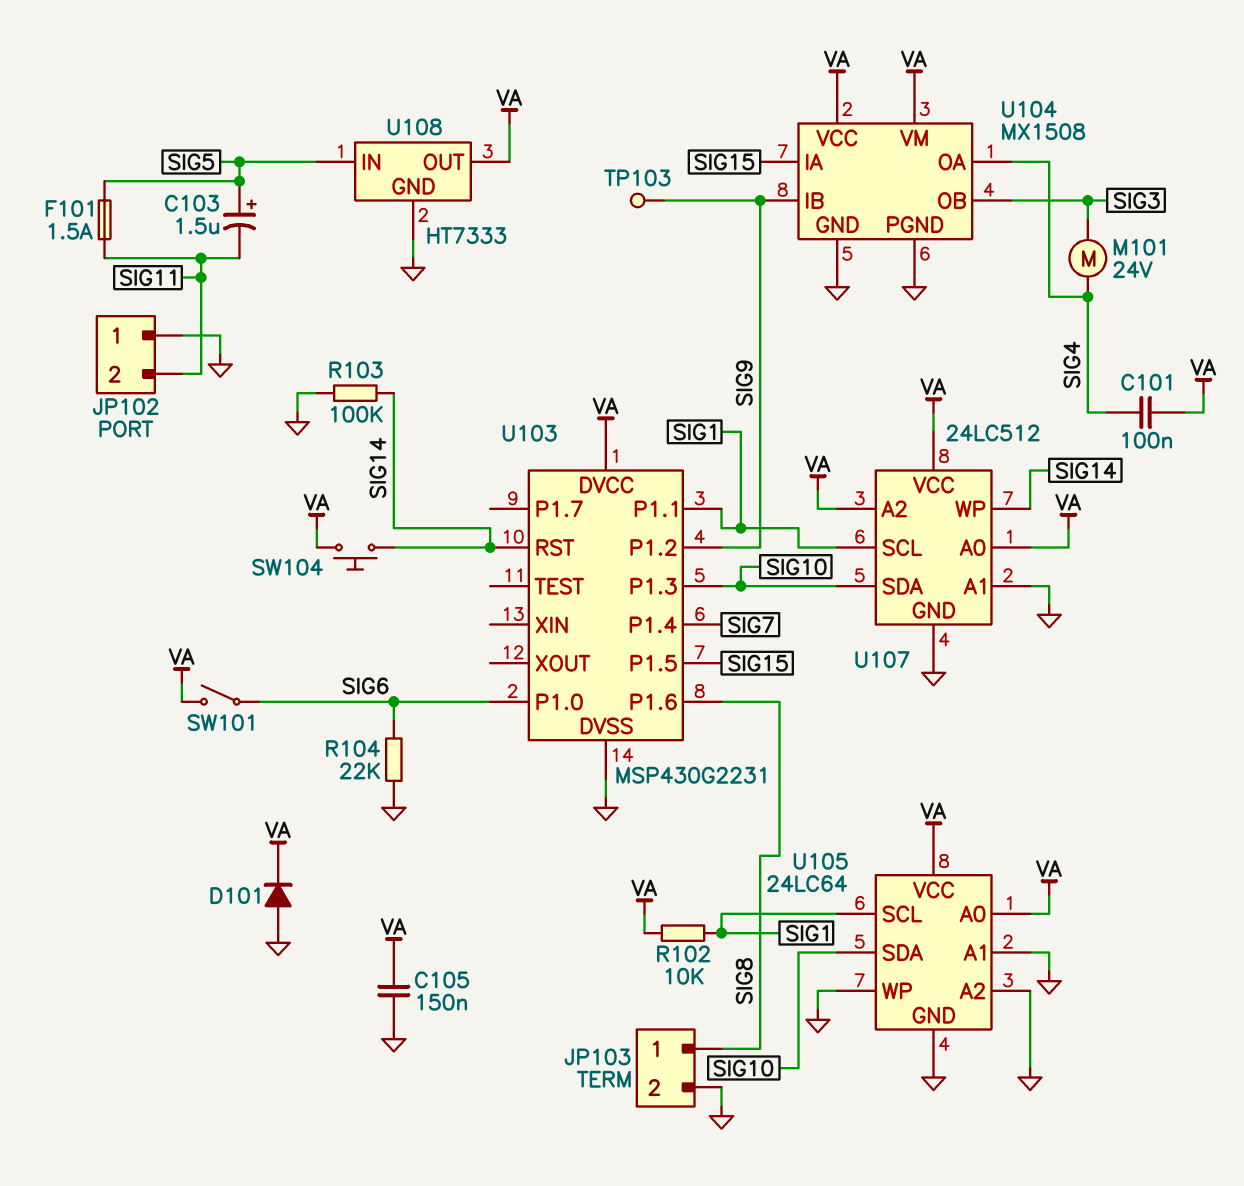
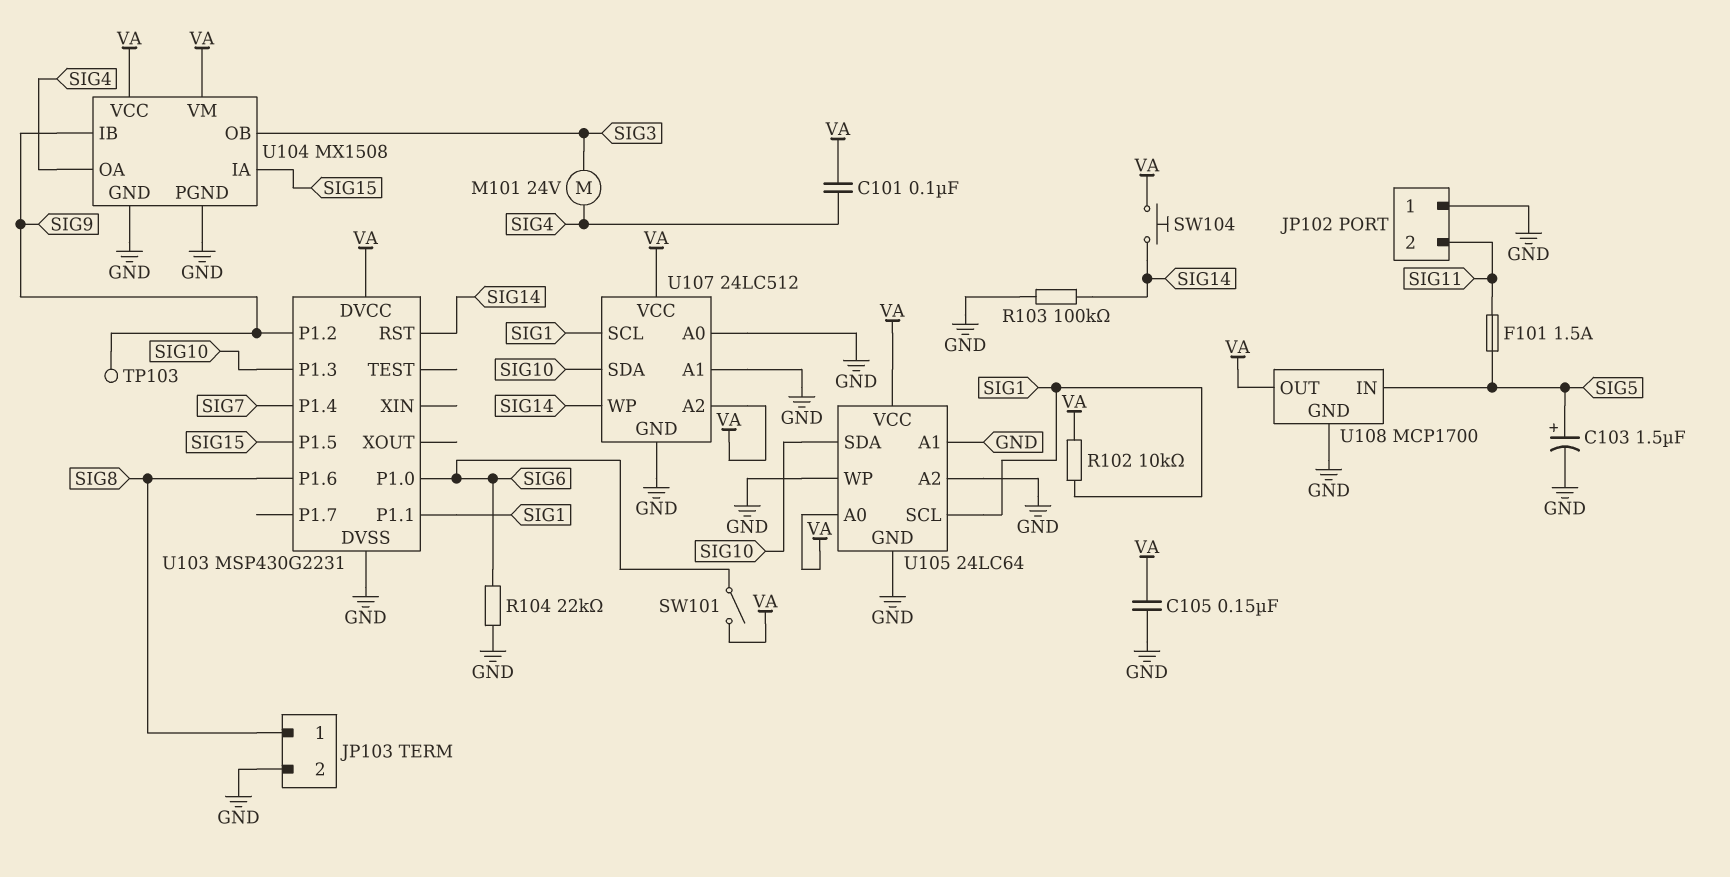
C103: 1.5uF (plus SIG5, minus SIG11) -> 1.5uF (plus SIG5, minus GND)
D101: diode (A GND, K VA) -> none
U107 pin A0: VA -> GND
U108: HT7333 -> MCP1700

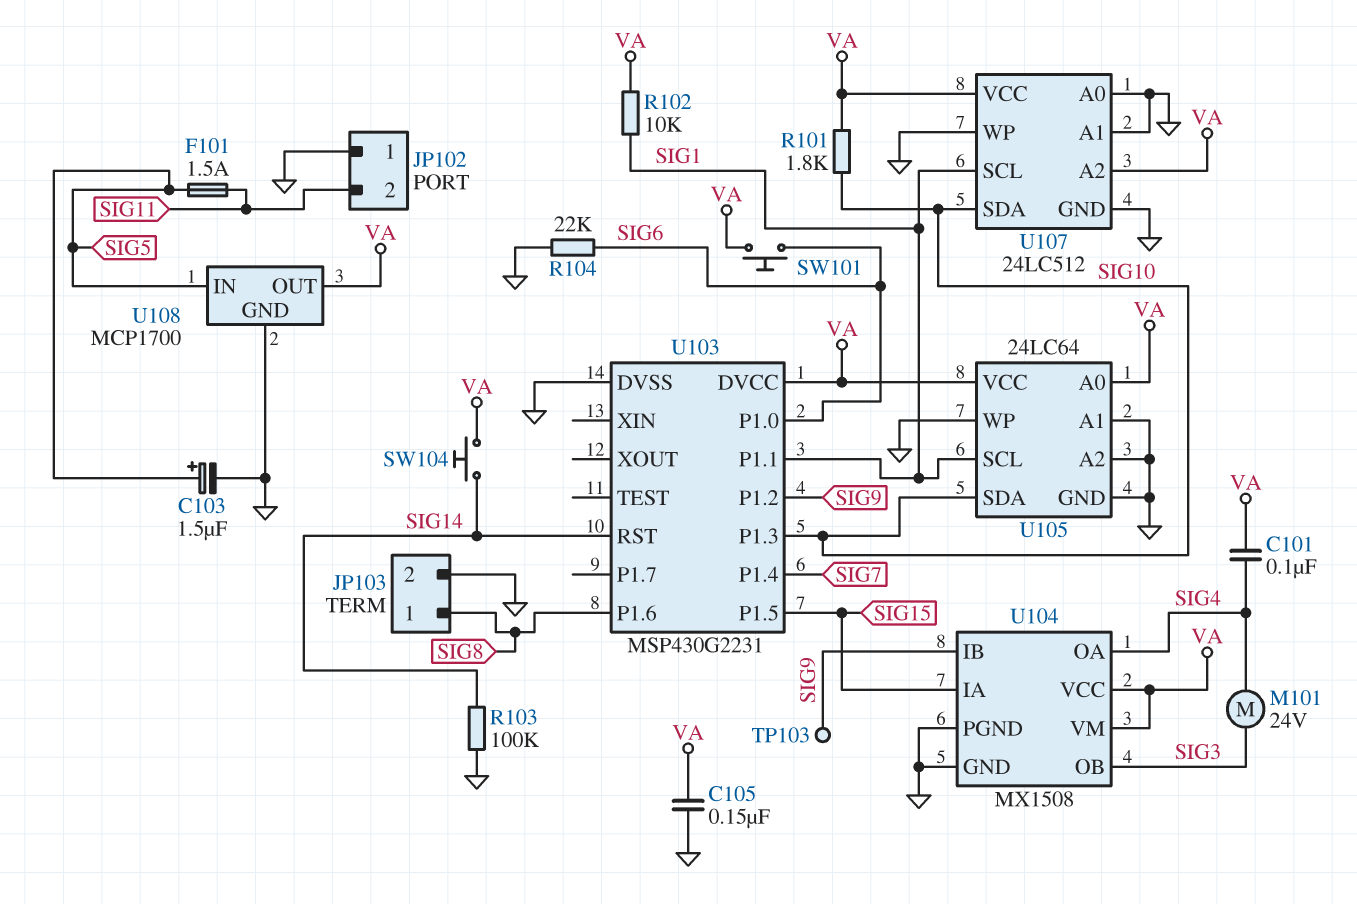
R101: none -> 1.8k (SIG10, VA)
SW101: switch (SIG6, VA) -> button (SIG6, VA)
U107 pin WP: SIG14 -> GND

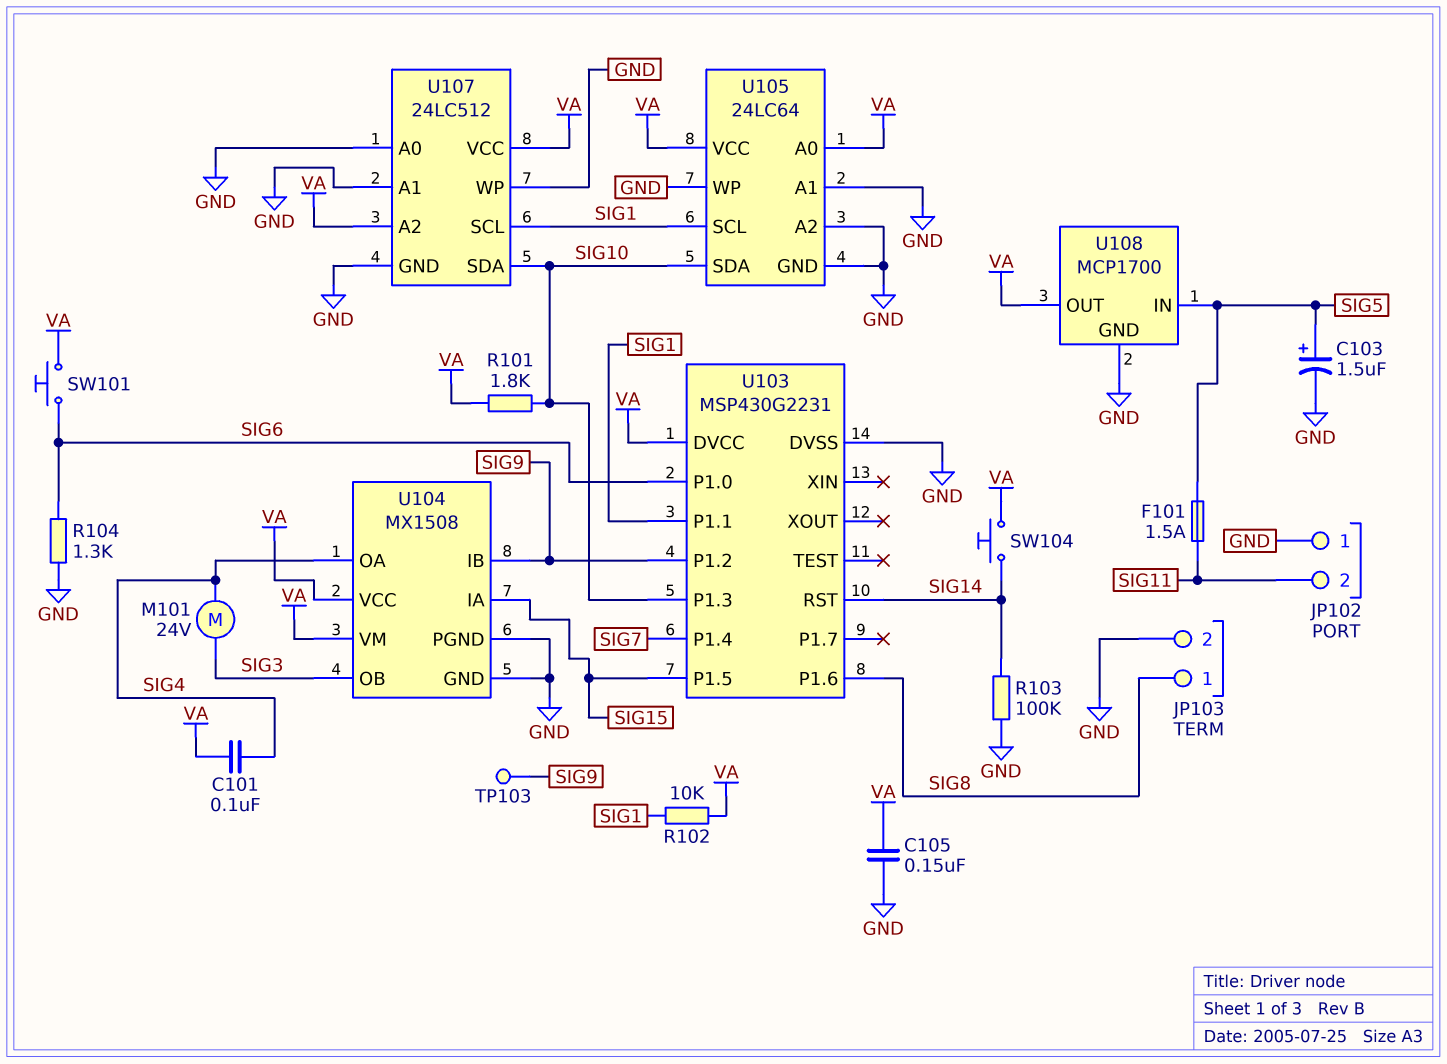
R104: 22k (GND, SIG6) -> 1.3k (GND, SIG6)

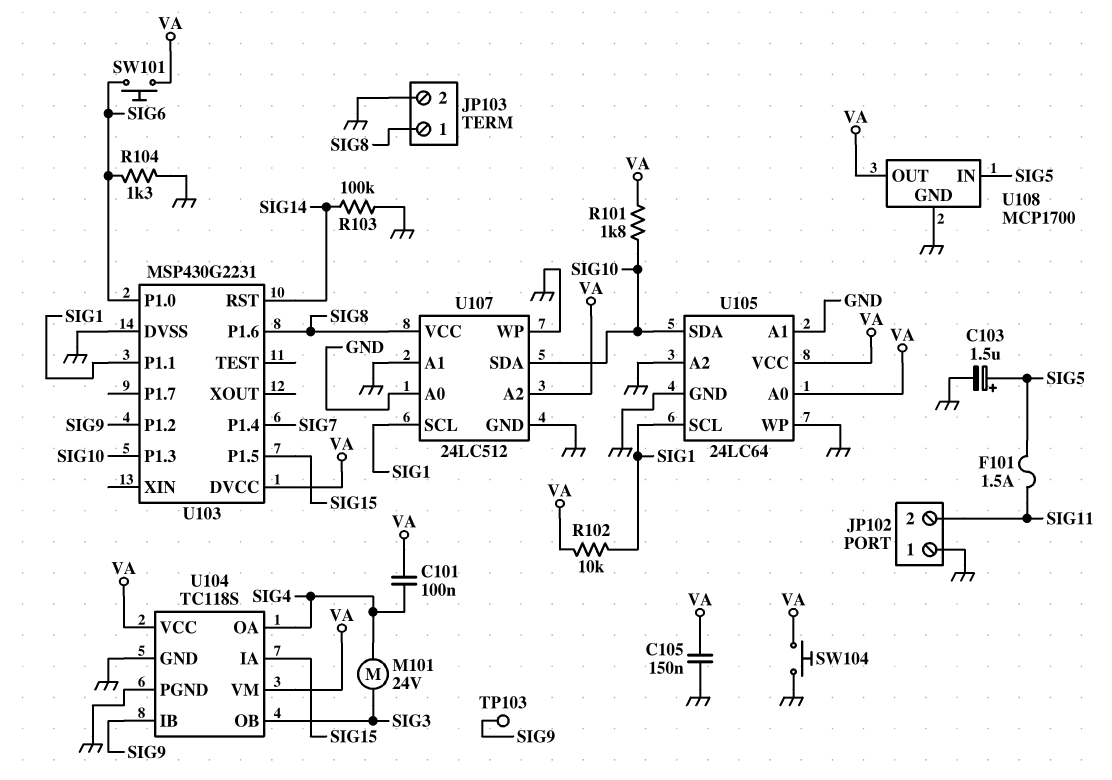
SW104: button (SIG14, VA) -> button (GND, VA)
U104: MX1508 -> TC118S
U107 pin VCC: VA -> SIG8

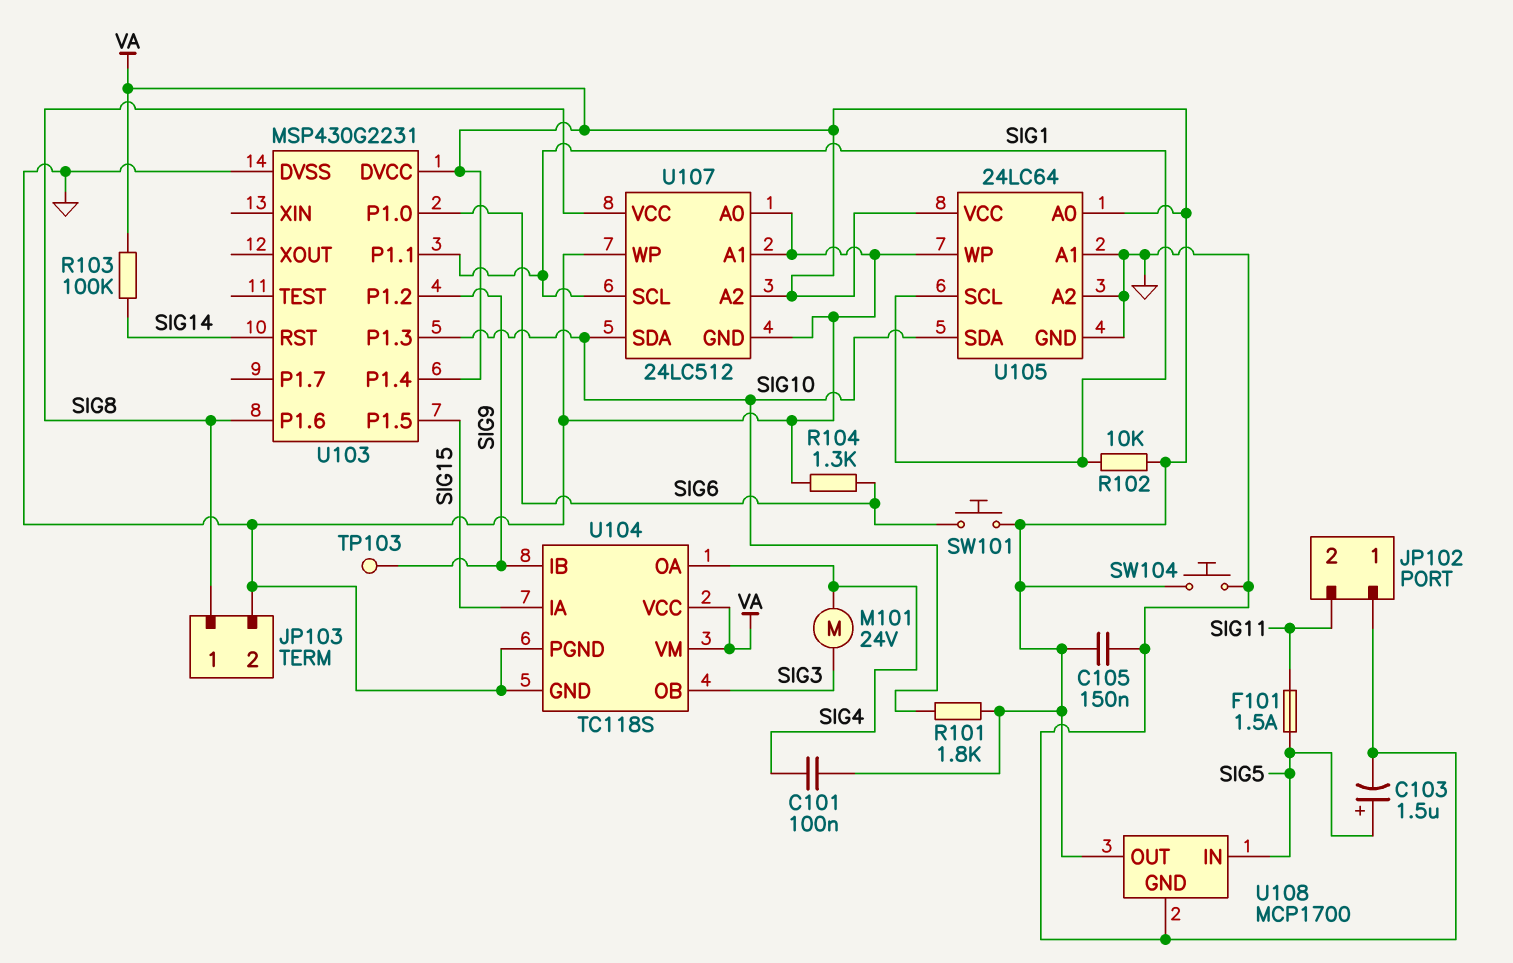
R103: 100k (GND, SIG14) -> 100k (SIG14, VA)
U103 pin P1.4: SIG7 -> VA

